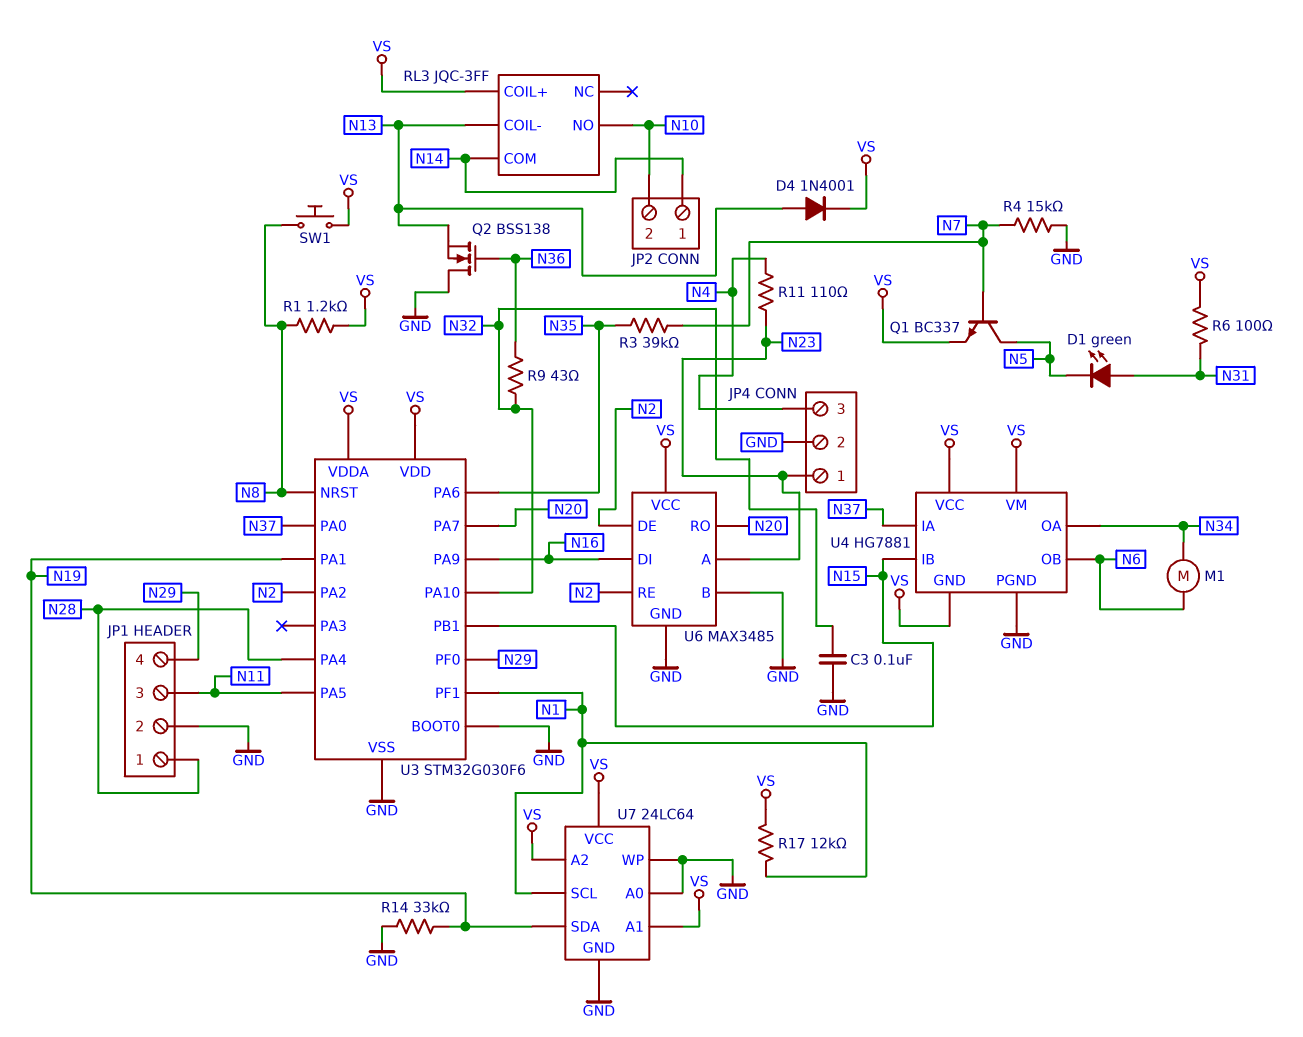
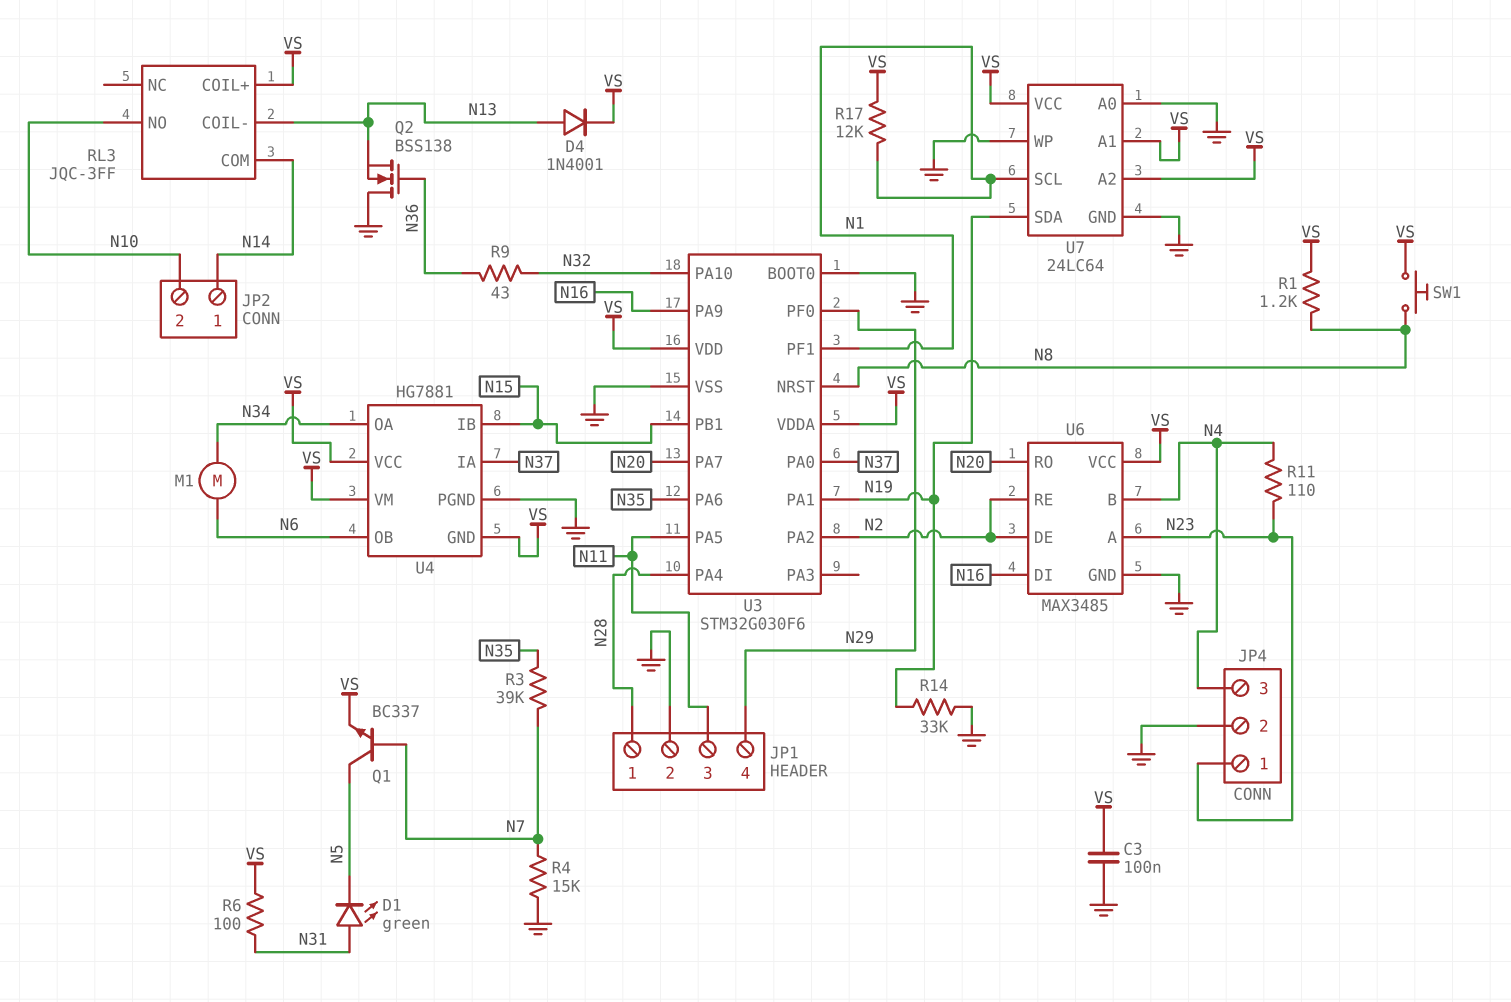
C3: 100nF (GND, N32) -> 100nF (GND, VS)
U6 pin B: GND -> N4

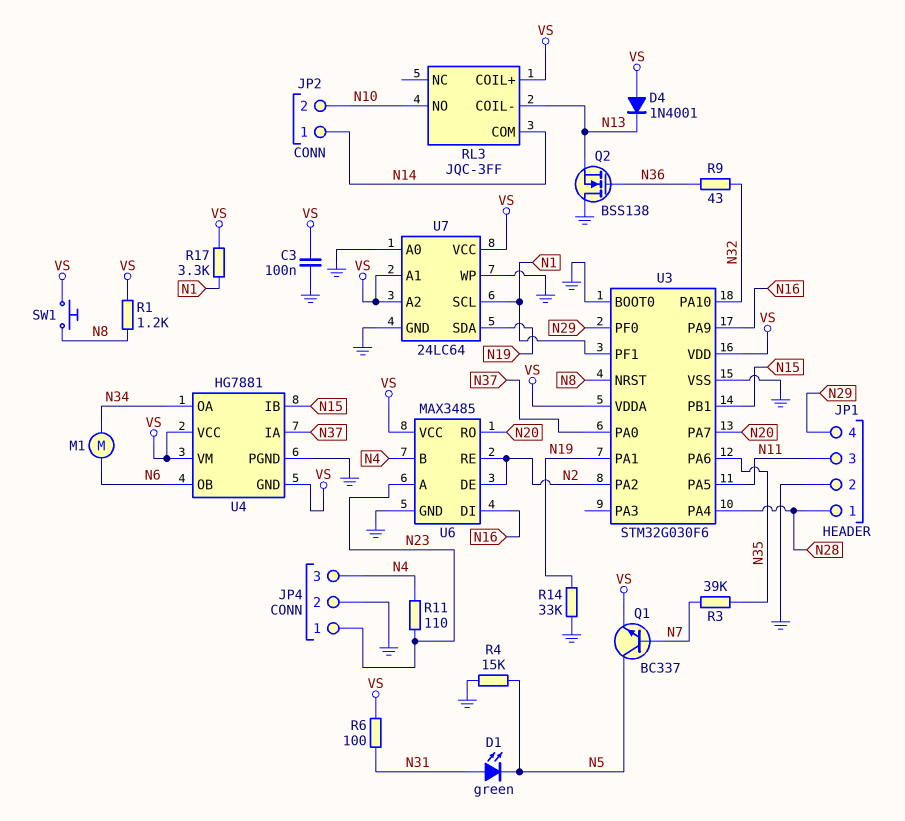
D4: diode 1N4001 (A N13, K VS) -> diode 1N4001 (A VS, K N13)
R4: 15k (GND, N7) -> 15k (GND, N5)
R17: 12k (N1, VS) -> 3.3k (N1, VS)

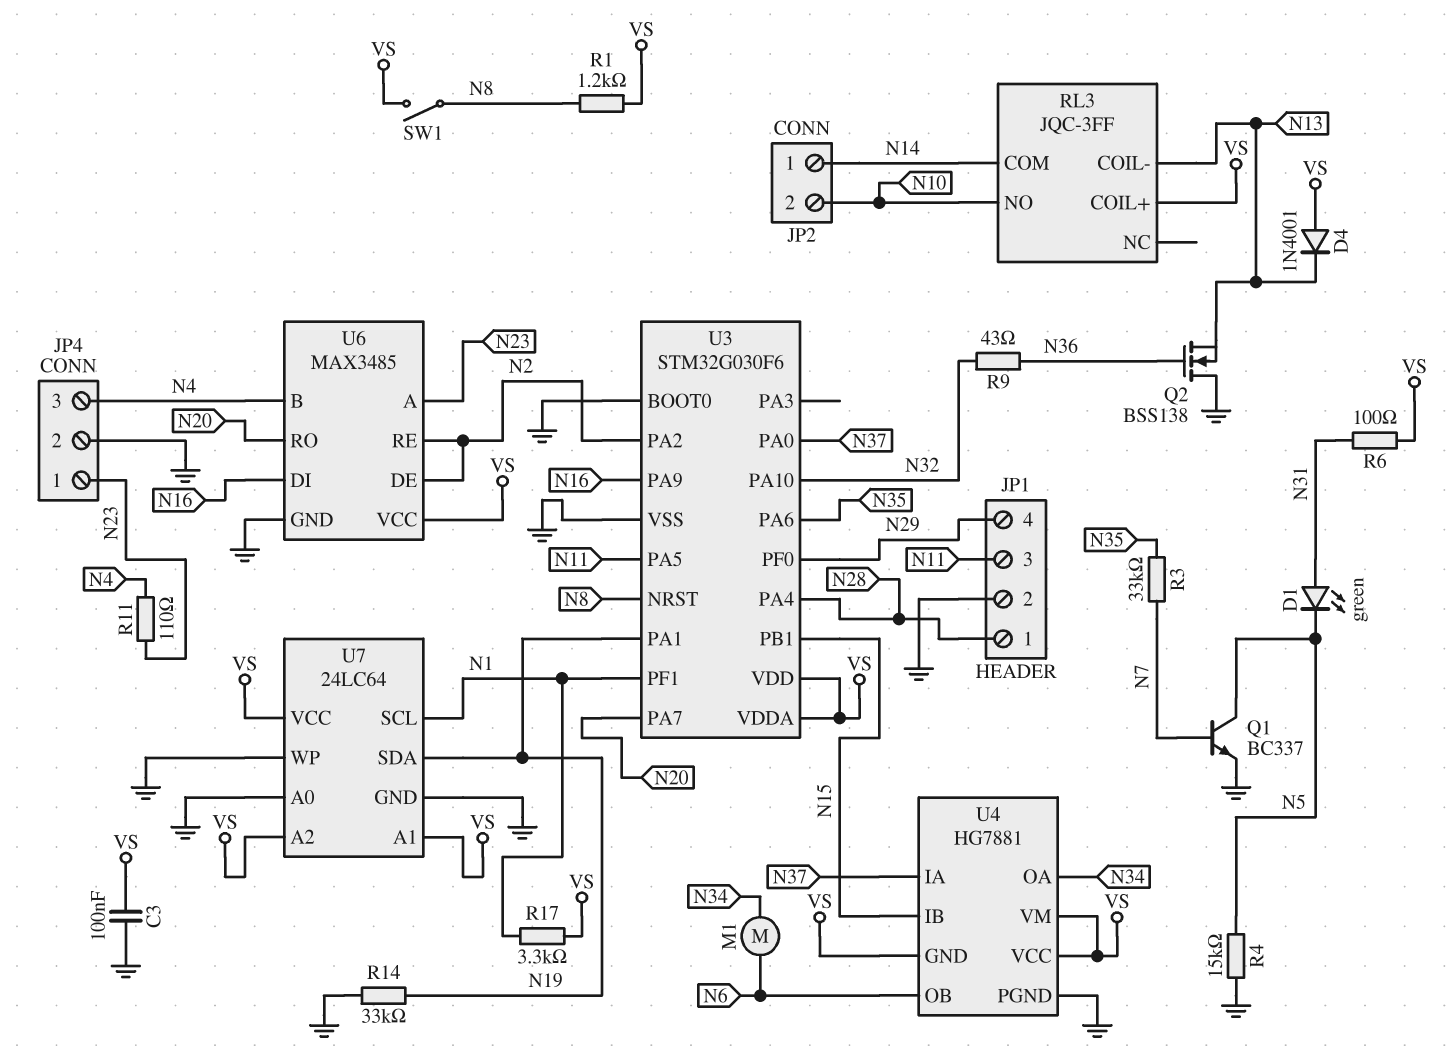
Q1: NPN BC337 (B N7, C N5, E VS) -> NPN BC337 (B N7, C N5, E GND)
R3: 39k (N7, N35) -> 33k (N7, N35)
SW1: button (N8, VS) -> switch (N8, VS)

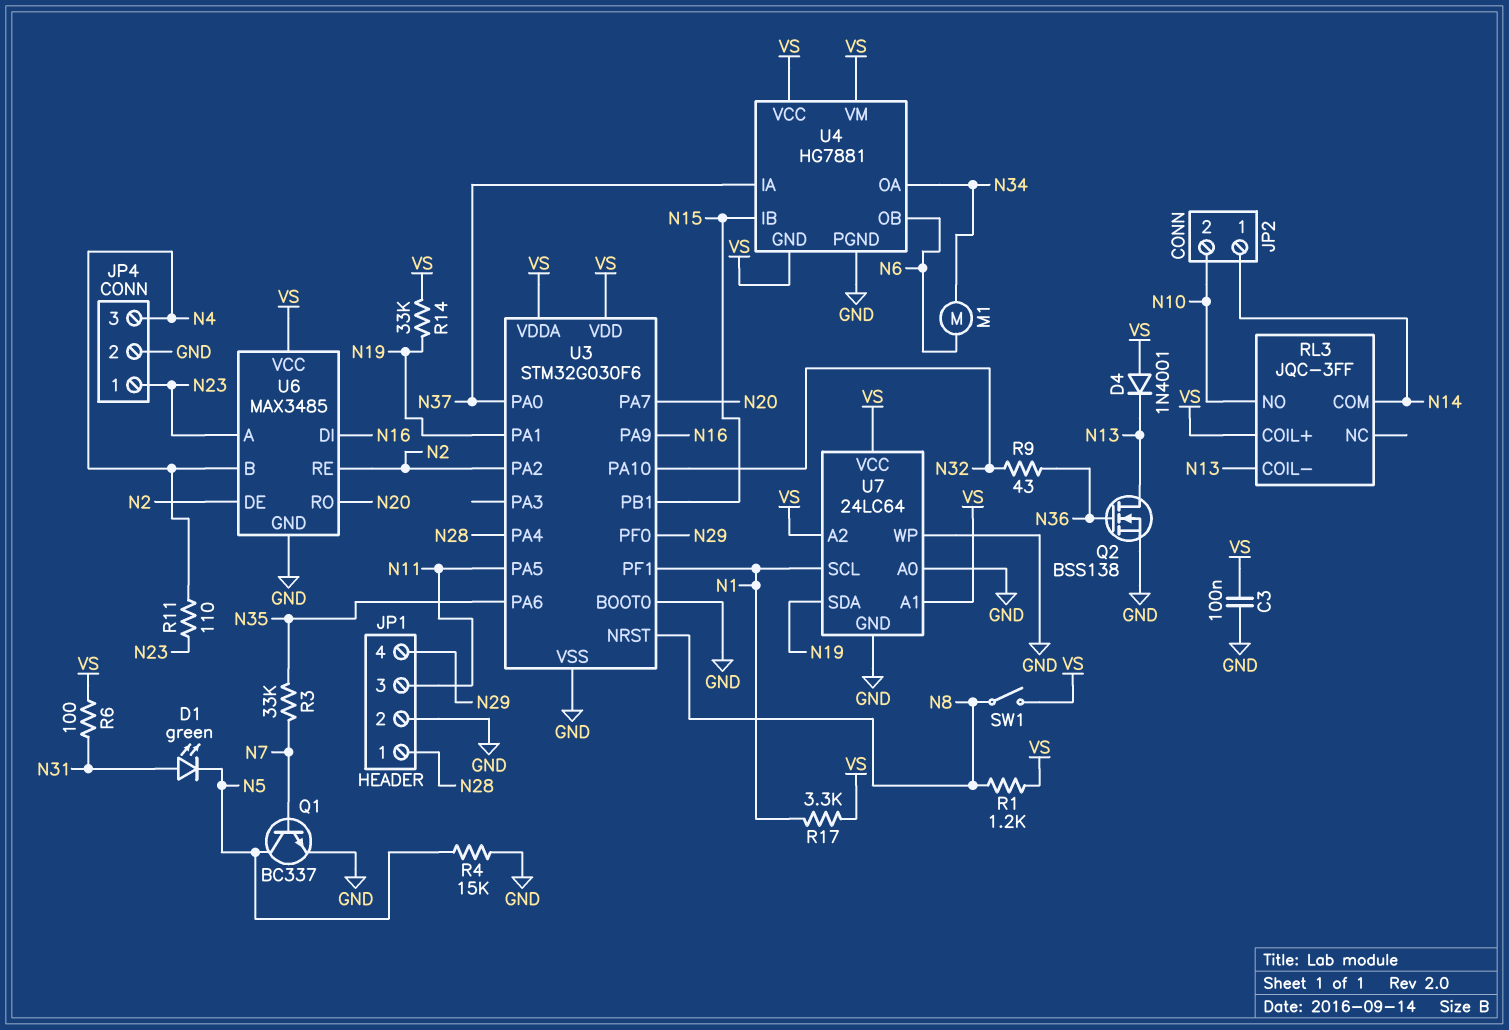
Q2: NMOS BSS138 (G N36, D GND, S N13) -> NMOS BSS138 (G N36, D N13, S GND)
R14: 33k (GND, N19) -> 33k (N19, VS)

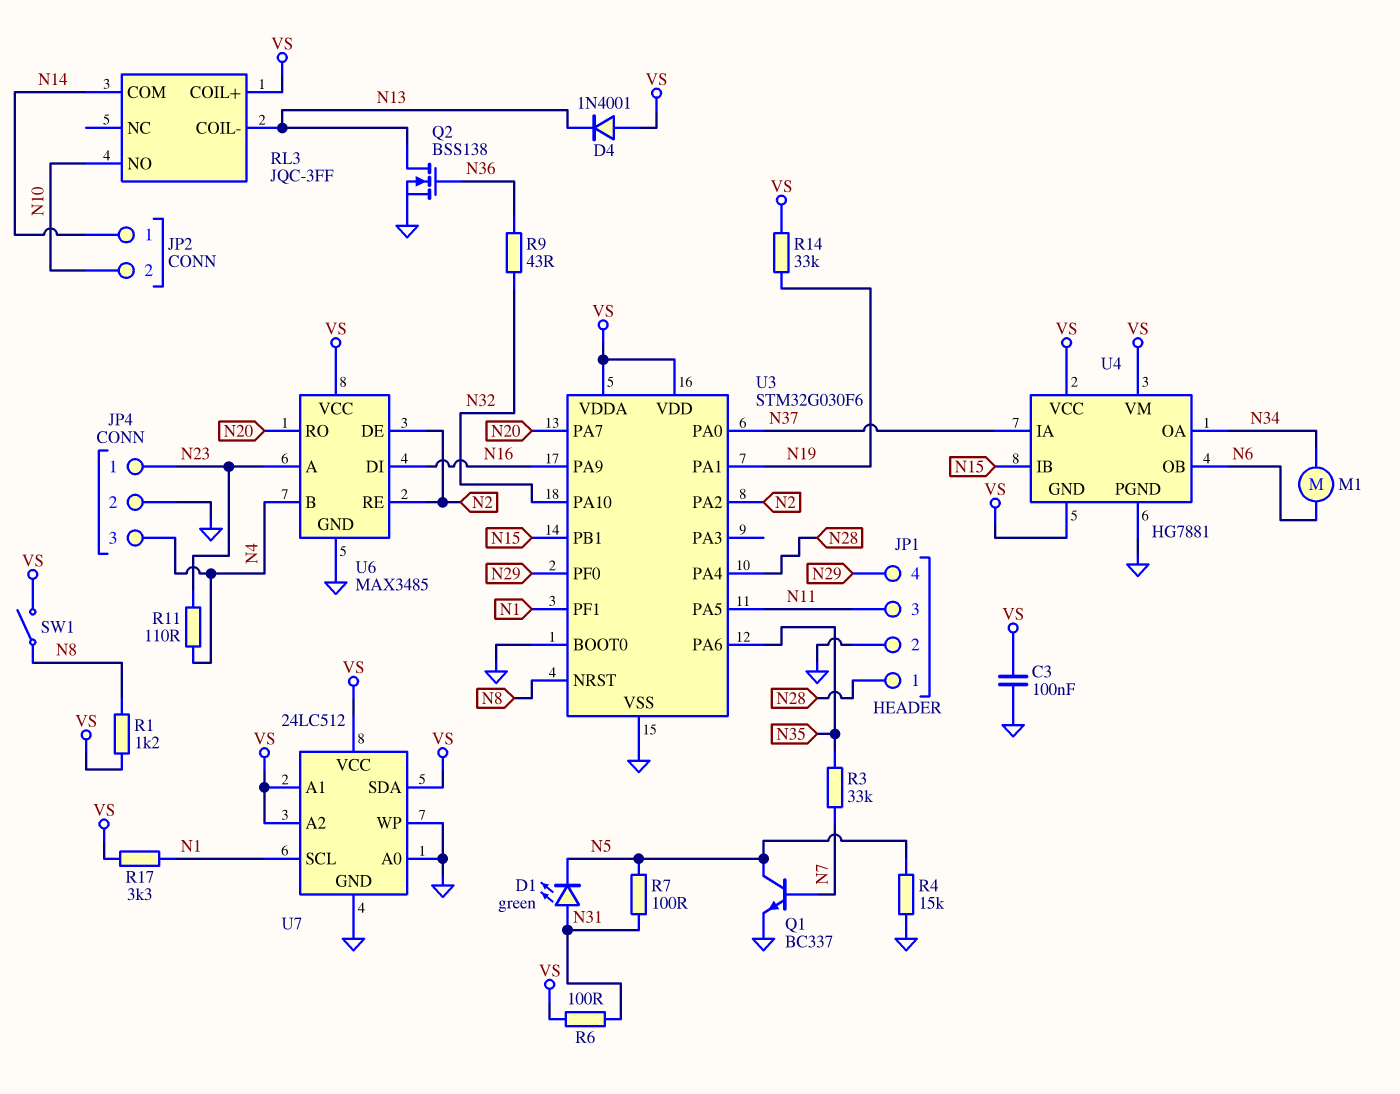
R7: none -> 100 (N5, N31)
U7: 24LC64 -> 24LC512
U7 pin SDA: N19 -> VS

